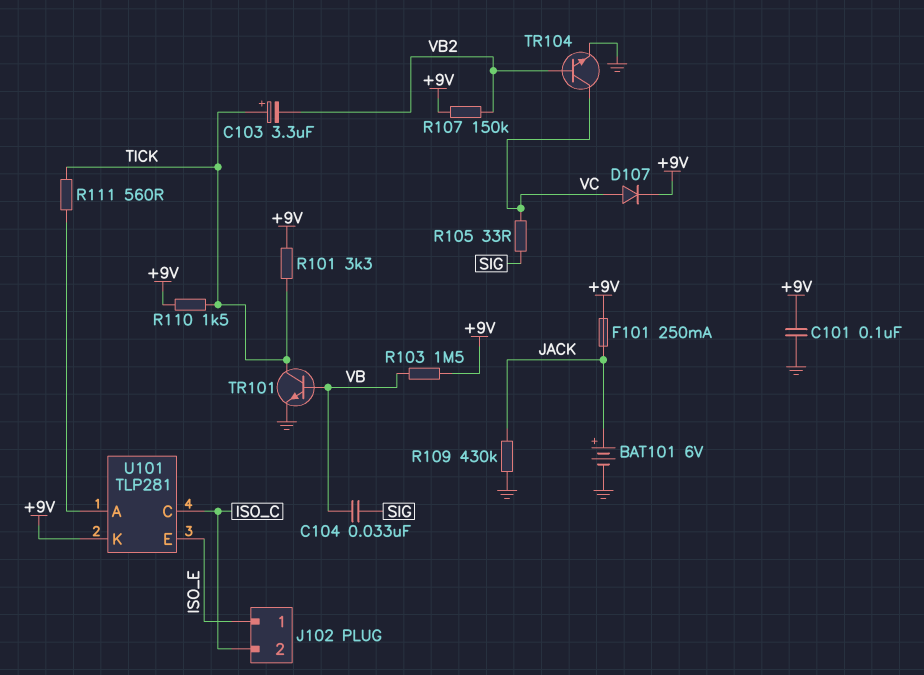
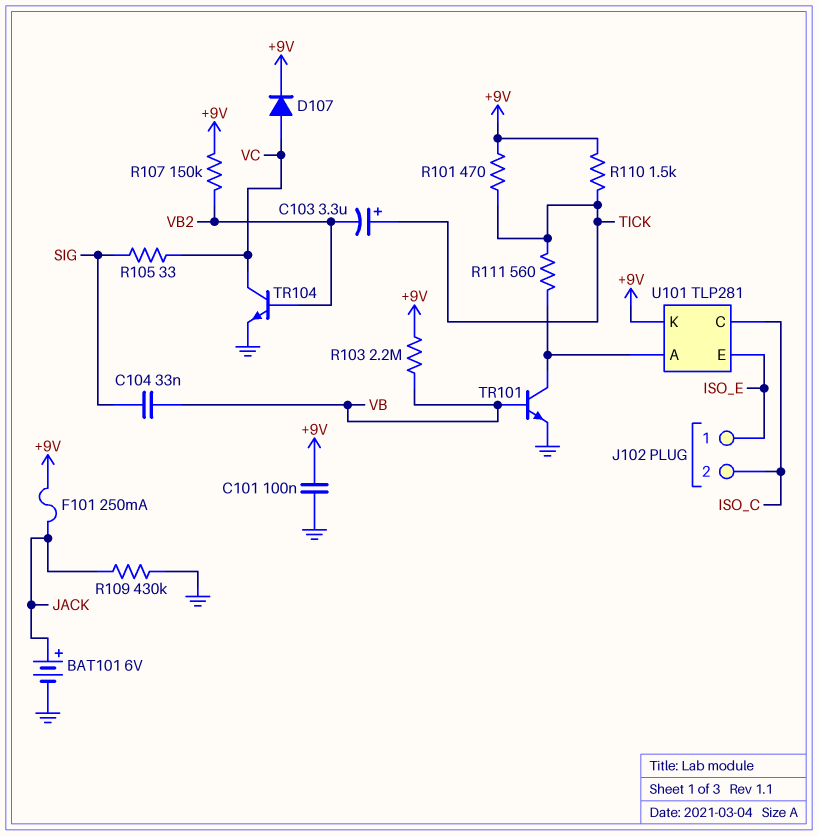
R101: 3.3k (+9V, TICK) -> 470 (+9V, TICK)
R103: 1.5M (+9V, VB) -> 2.2M (+9V, VB)
TR101: NPN (B VB, C TICK, E GND) -> NPN (B VB, C U101/A, E GND)

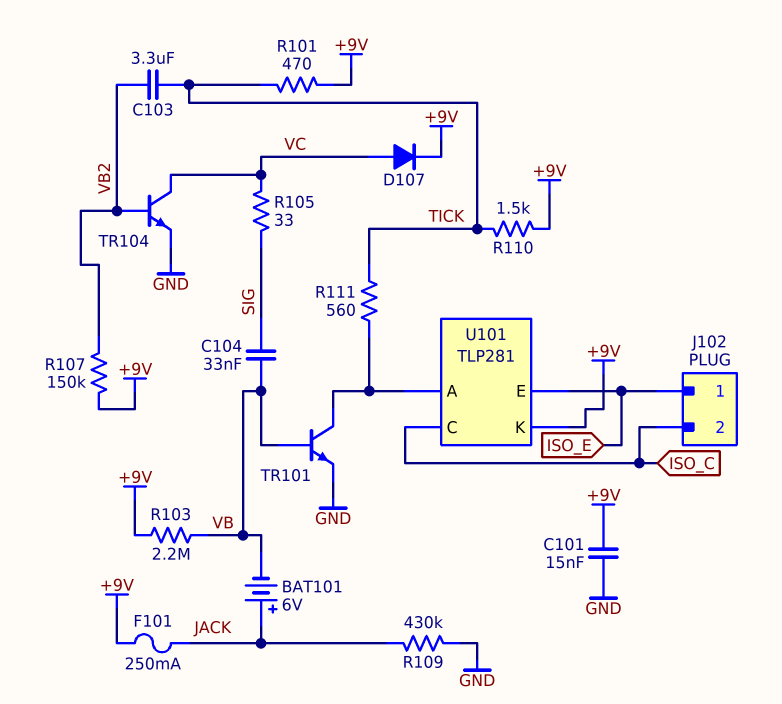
BAT101: 6V (plus JACK, minus GND) -> 6V (plus JACK, minus VB)
C101: 100nF (+9V, GND) -> 15nF (+9V, GND)
C103: 3.3uF (plus TICK, minus VB2) -> 3.3uF (TICK, VB2)

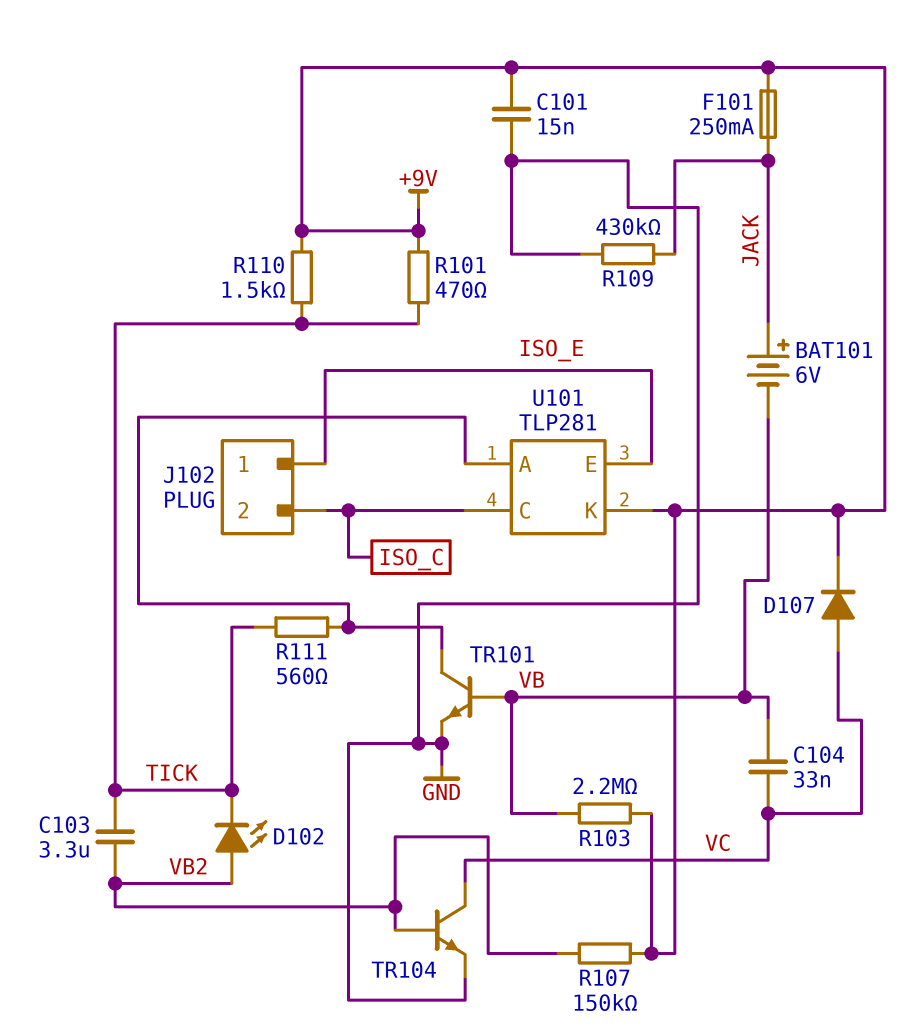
C104: 33nF (SIG, VB) -> 33nF (VB, VC)
D102: none -> LED (A VB2, K TICK)
R105: 33 (SIG, VC) -> none

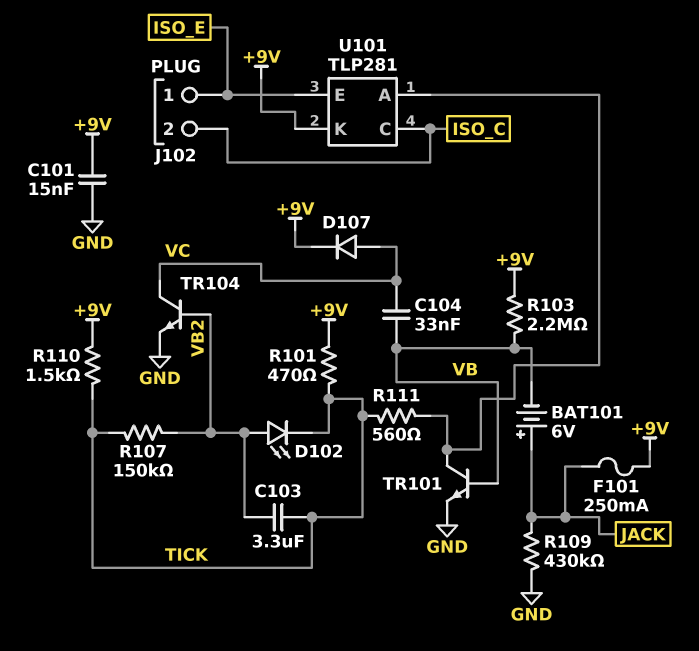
R107: 150k (+9V, VB2) -> 150k (TICK, VB2)

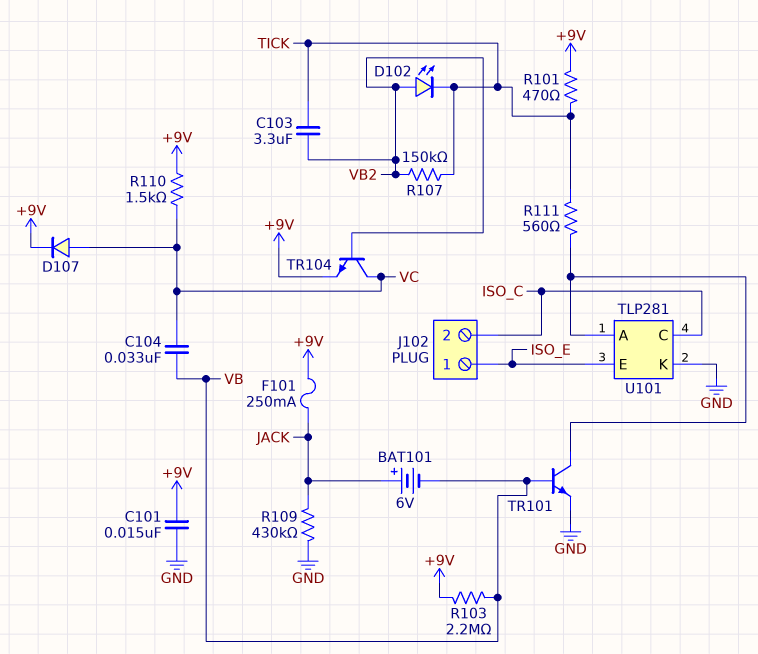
R110: 1.5k (+9V, TICK) -> 1.5k (+9V, VC)
TR104: NPN (B VB2, C VC, E GND) -> NPN (B VB2, C VC, E +9V)
U101 pin K: +9V -> GND

